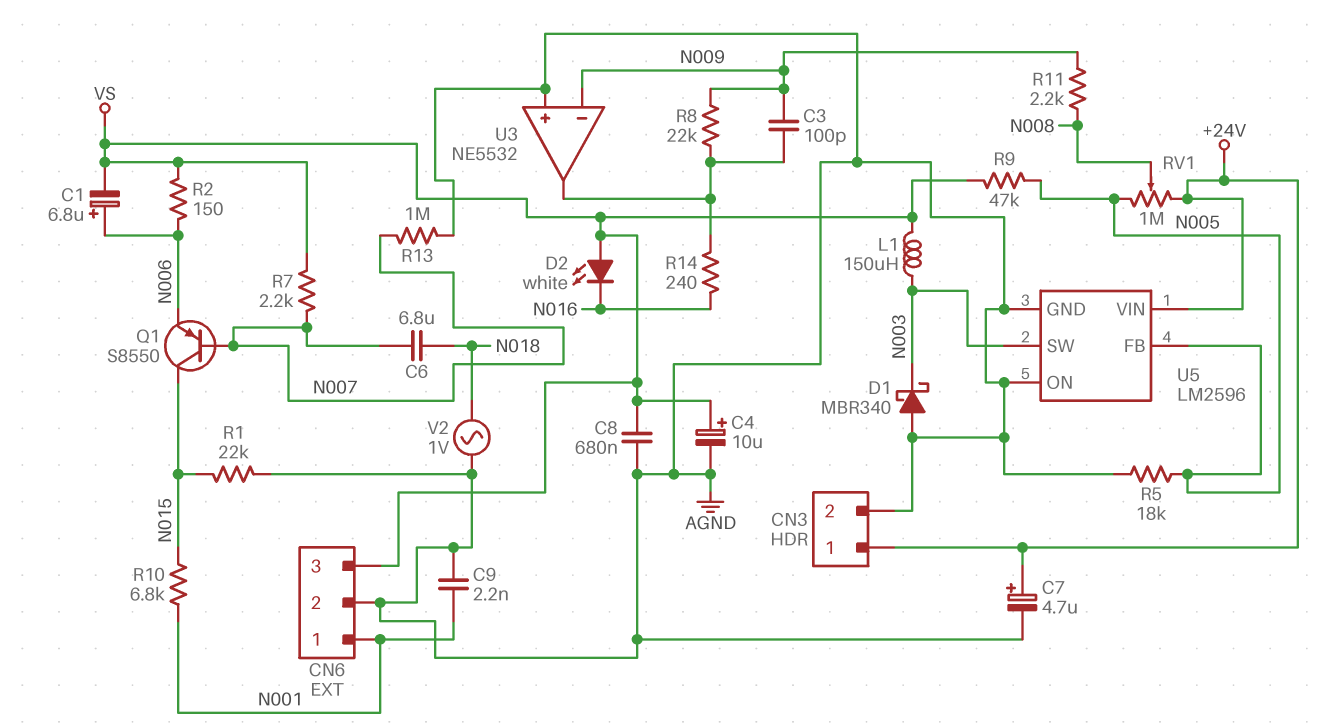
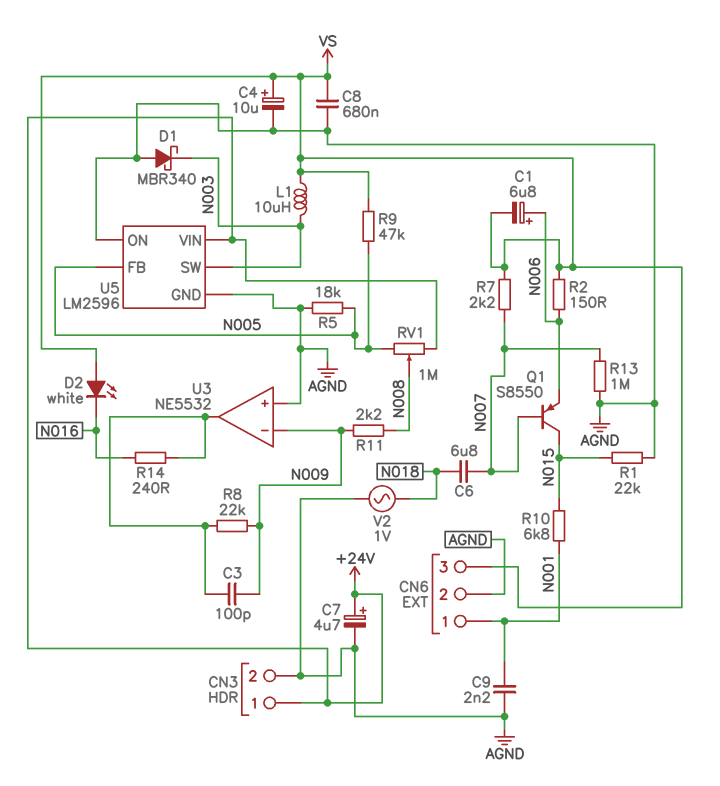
L1: 150uH (N003, VS) -> 10uH (N003, VS)

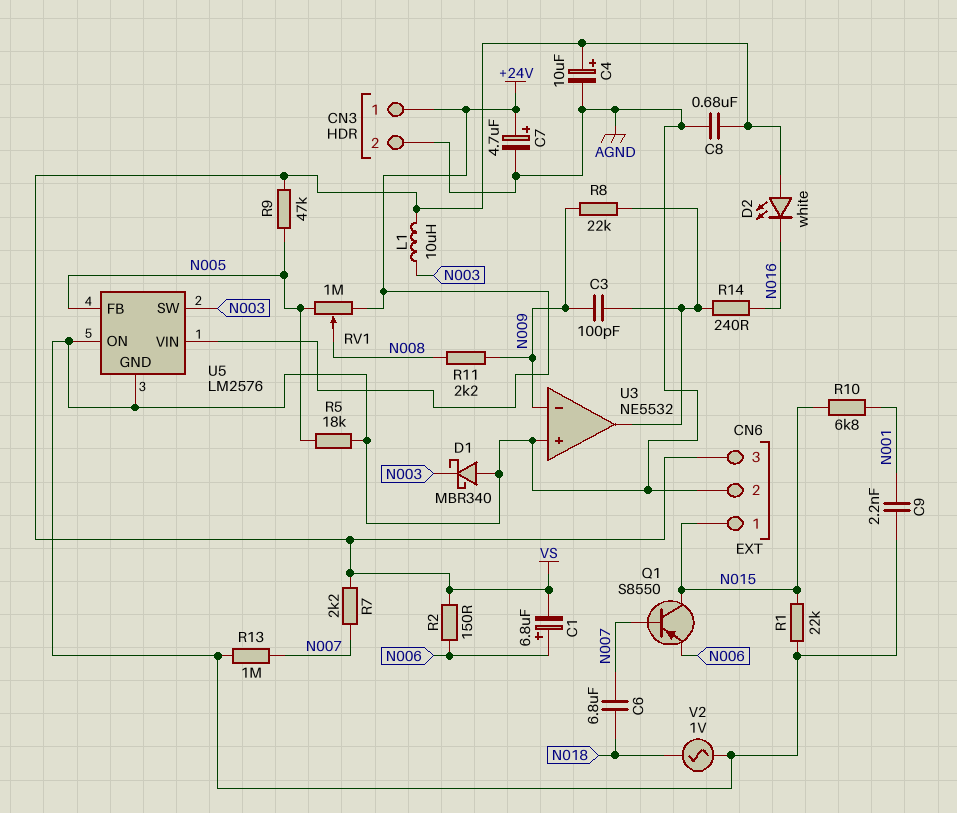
CN6 pin 1: N001 -> N015
U5: LM2596 -> LM2576

